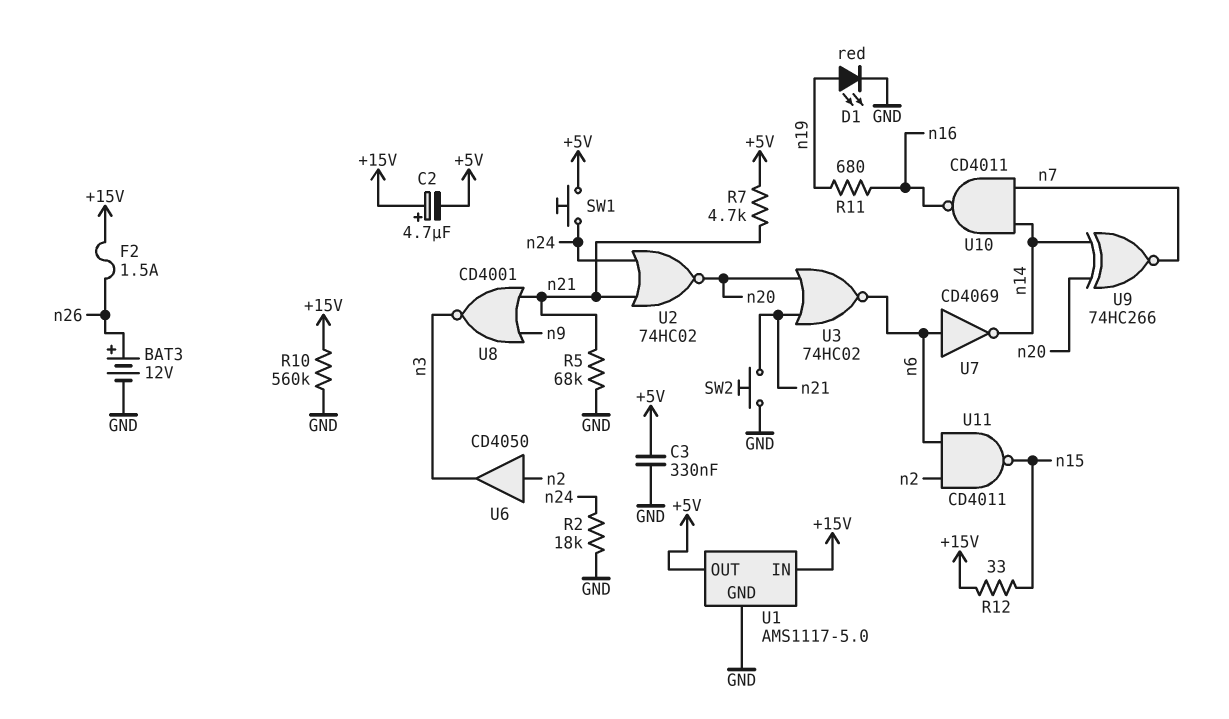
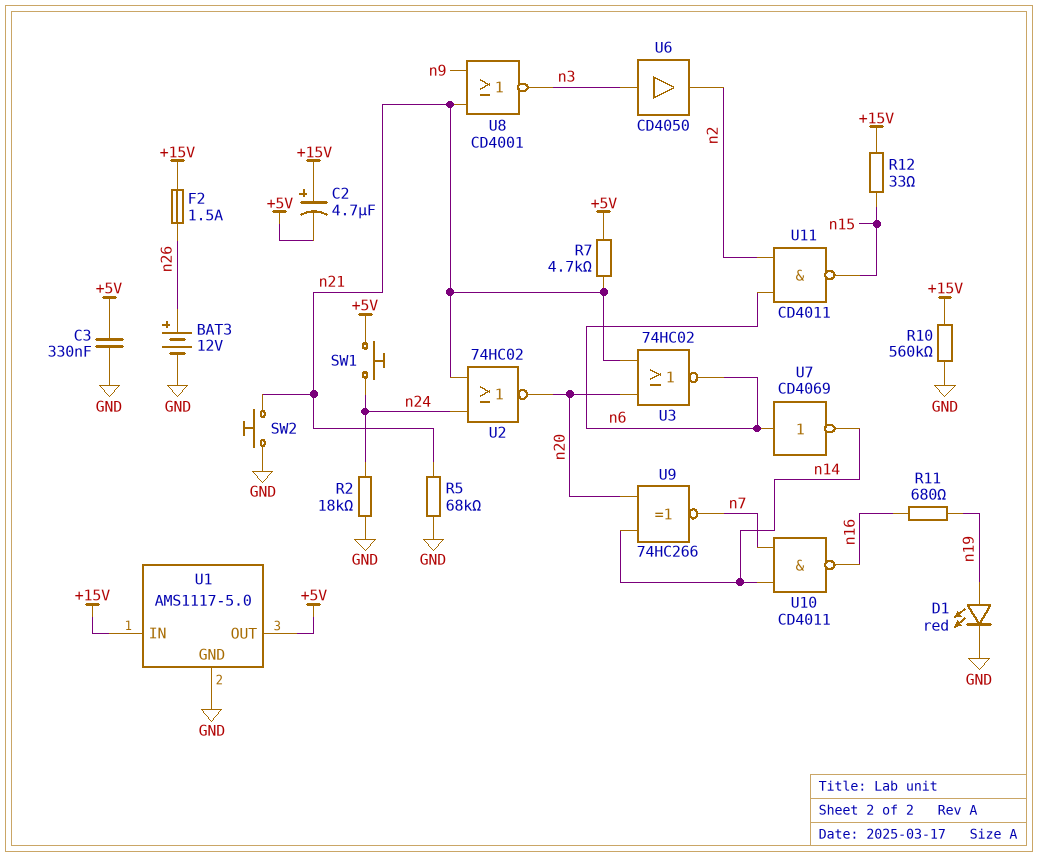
U6: buffer CD4050 (in n2, out n3) -> buffer CD4050 (in n3, out n2)

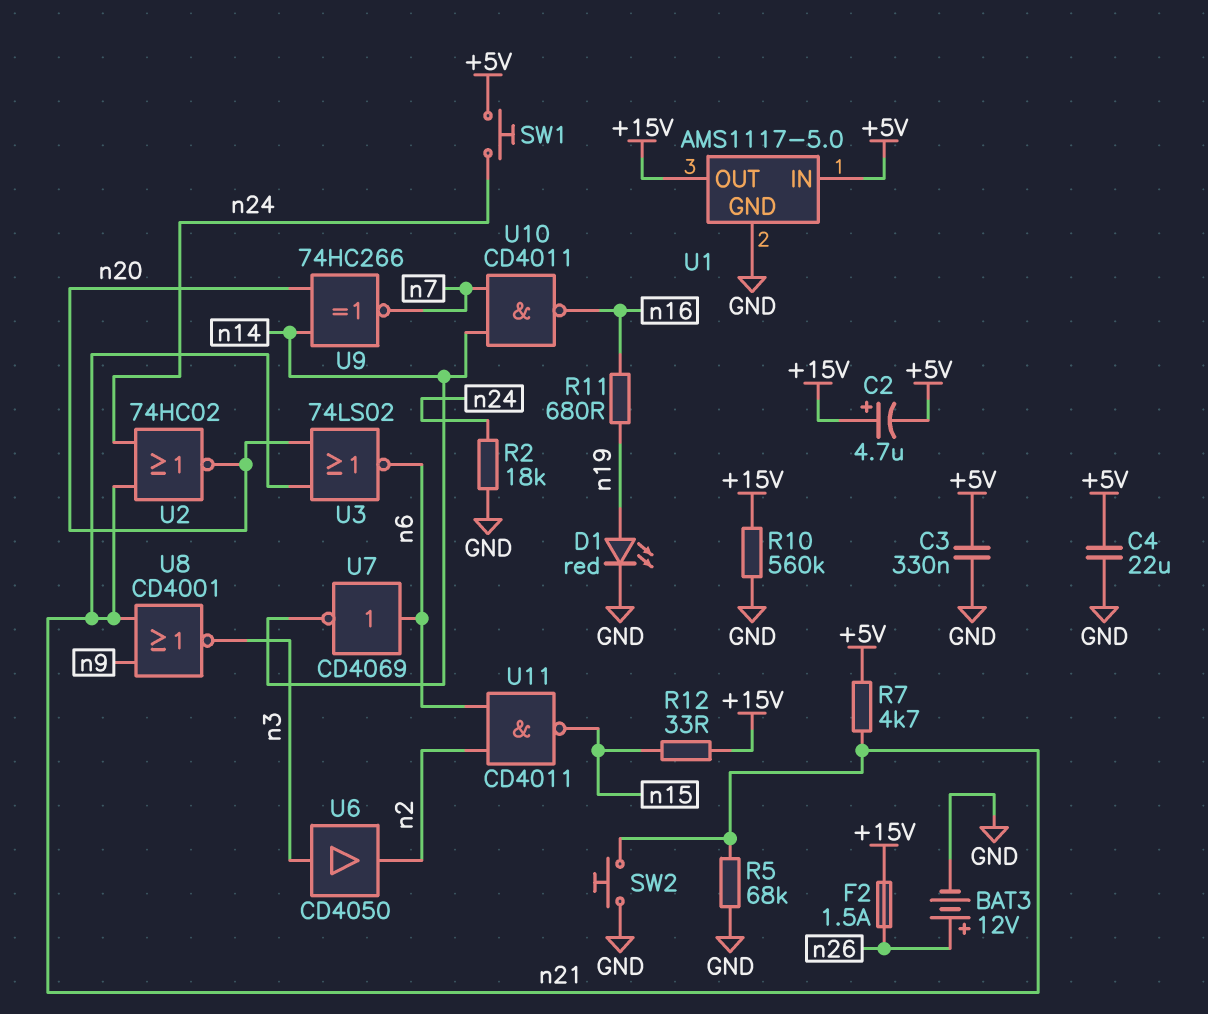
C4: none -> 22uF (+5V, GND)
U1 pin IN: +15V -> +5V
U1 pin OUT: +5V -> +15V
U3: NOR 74HC02 (in n20, in n21, out n6) -> NOR 74LS02 (in n20, in n21, out n6)

